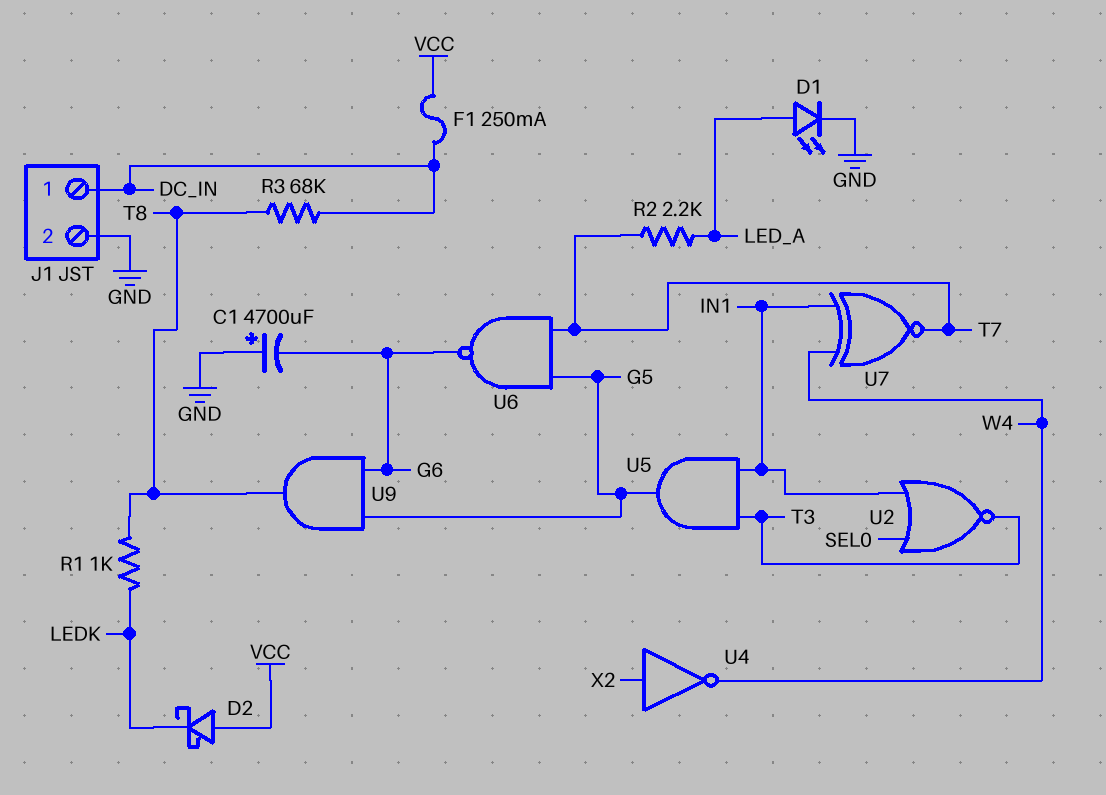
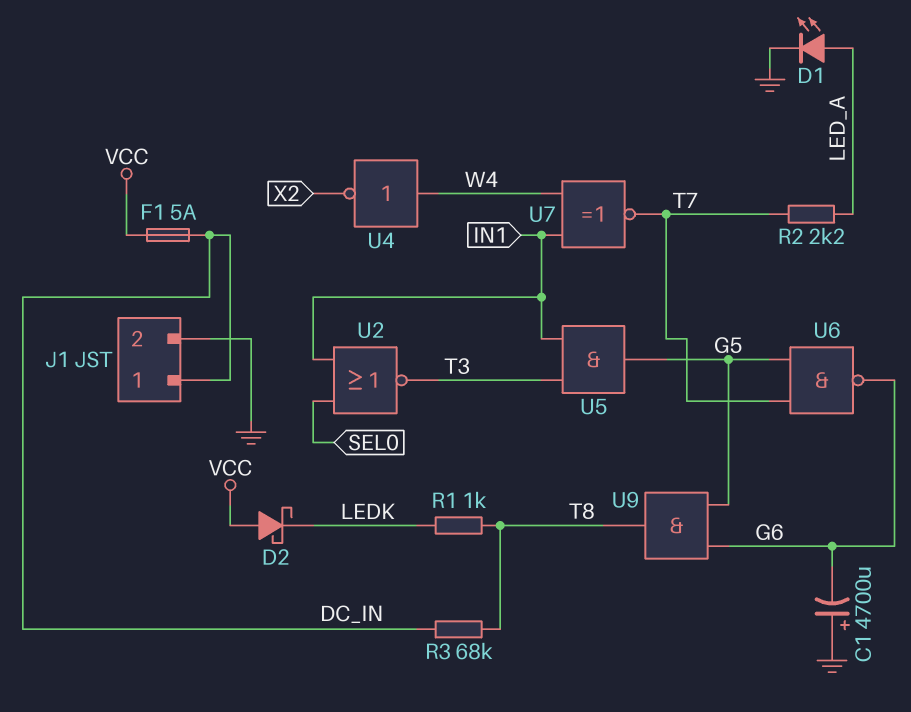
F1: 250mA (DC_IN, VCC) -> 5A (DC_IN, VCC)
U4: NOT (in X2, out W4) -> NOT (in W4, out X2)

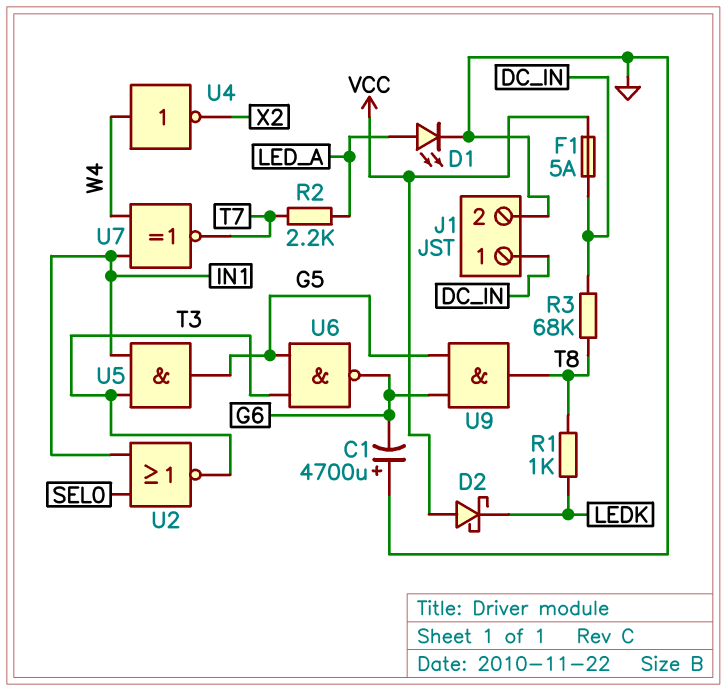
U6: NAND (in G5, in T7, out G6) -> NAND (in G5, in T3, out G6)

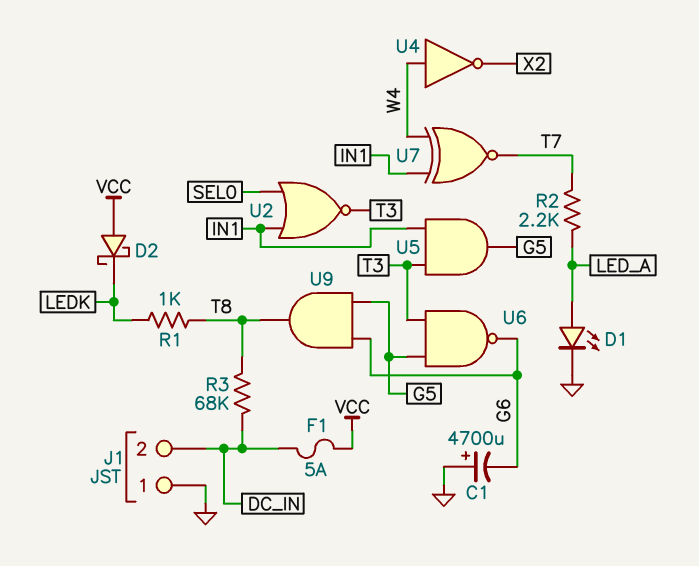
J1 pin 1: DC_IN -> GND
J1 pin 2: GND -> DC_IN

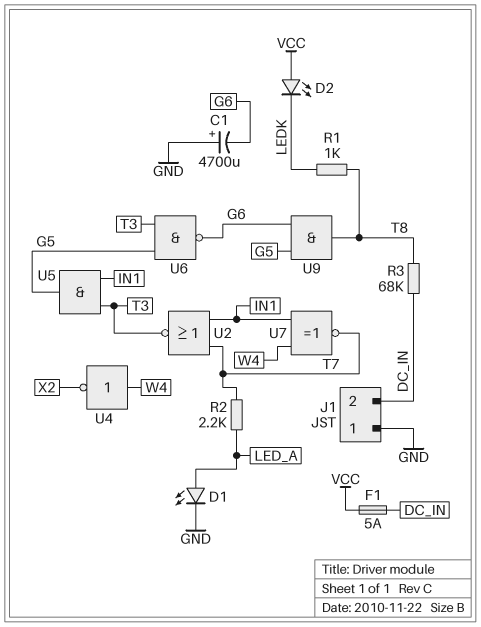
D2: schottky (A VCC, K LEDK) -> LED (A VCC, K LEDK)
U2: NOR (in IN1, in SEL0, out T3) -> NOR (in IN1, in T7, out T3)

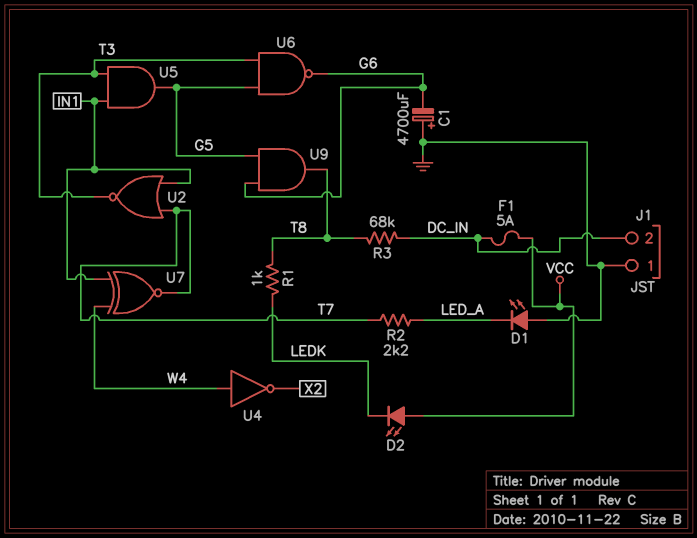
D1: LED (A LED_A, K GND) -> LED (A GND, K LED_A)

